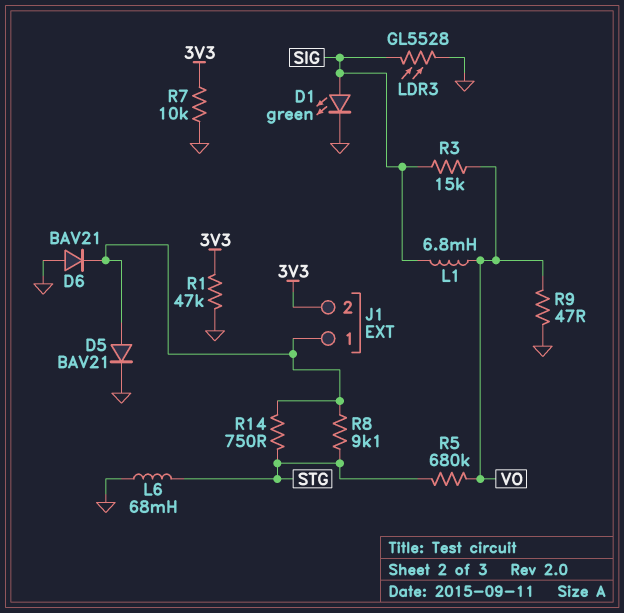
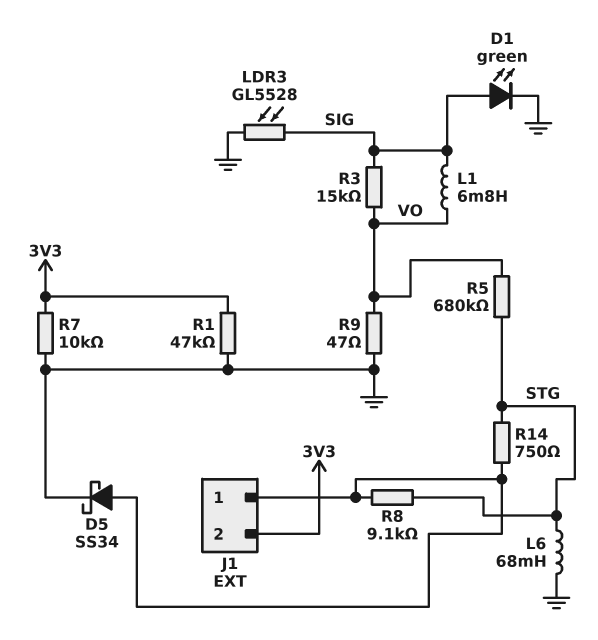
D5: diode BAV21 (A J1/1, K GND) -> schottky SS34 (A J1/1, K GND)
D6: diode BAV21 (A GND, K J1/1) -> none

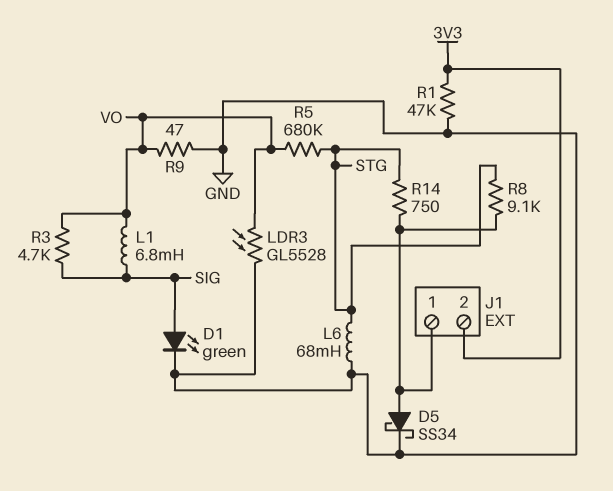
LDR3: GL5528 (GND, SIG) -> GL5528 (GND, VO)
R3: 15k (SIG, VO) -> 4.7k (SIG, VO)
R7: 10k (3V3, GND) -> none

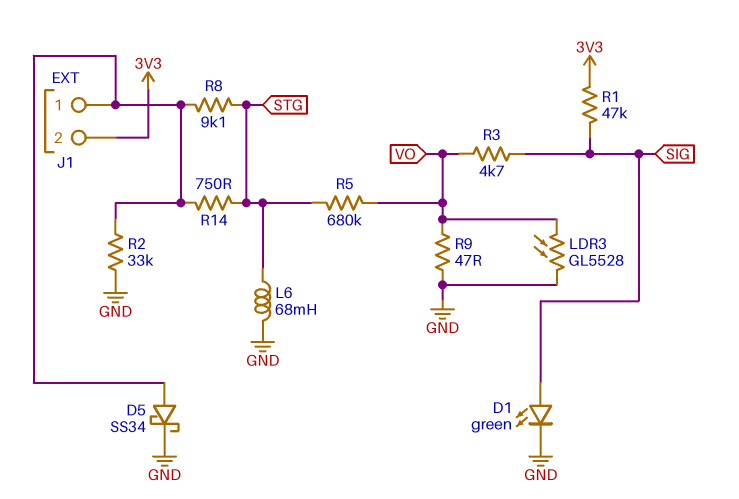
L1: 6.8mH (SIG, VO) -> none
R1: 47k (3V3, GND) -> 47k (3V3, SIG)
R2: none -> 33k (GND, J1/1)

